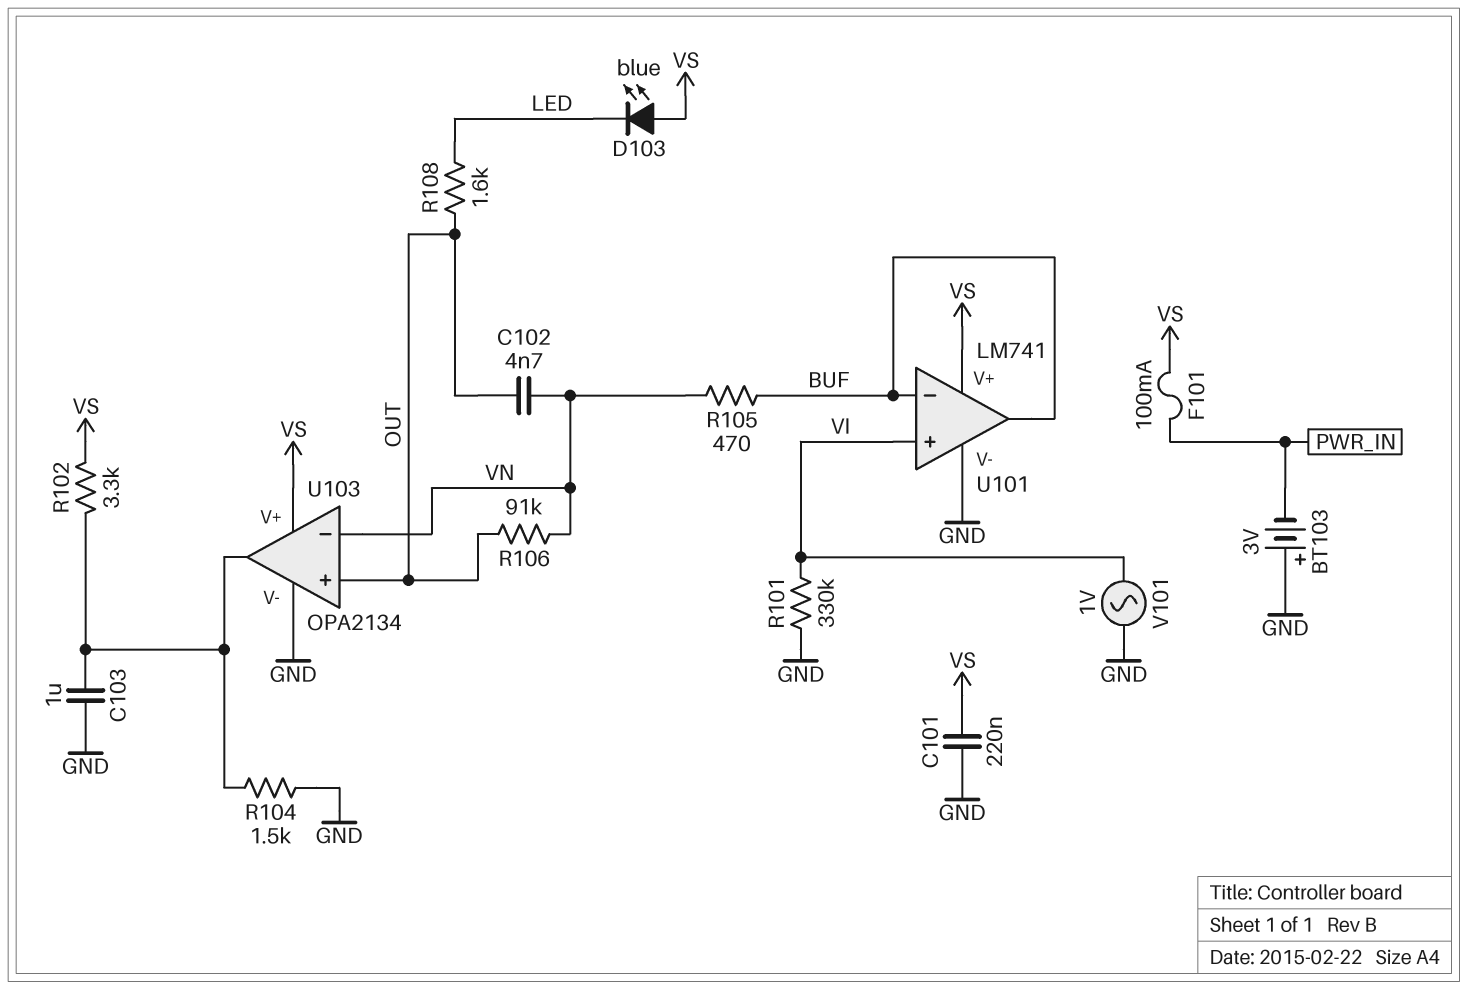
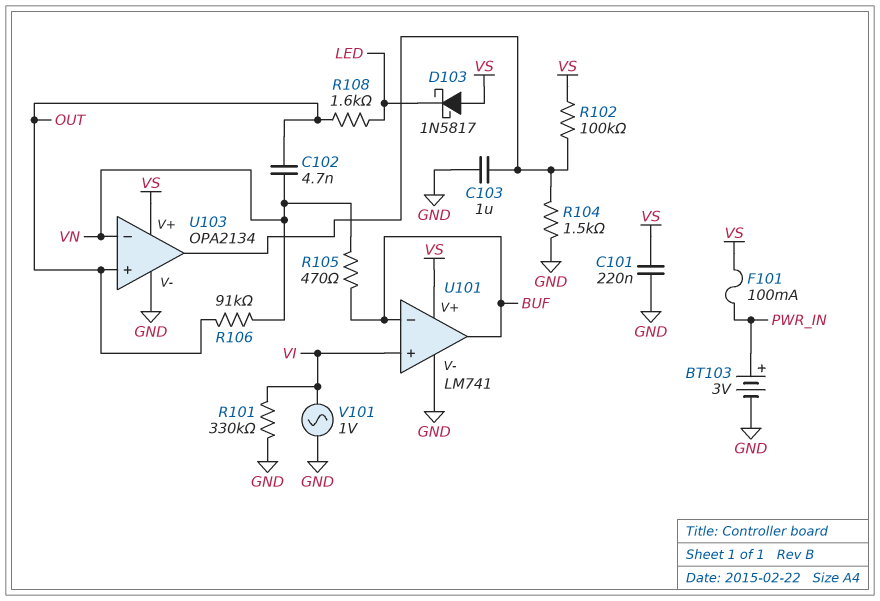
BT103: 3V (plus GND, minus PWR_IN) -> 3V (plus PWR_IN, minus GND)
D103: LED blue (A VS, K LED) -> schottky 1N5817 (A VS, K LED)
R102: 3.3k (U103/out, VS) -> 100k (U103/out, VS)

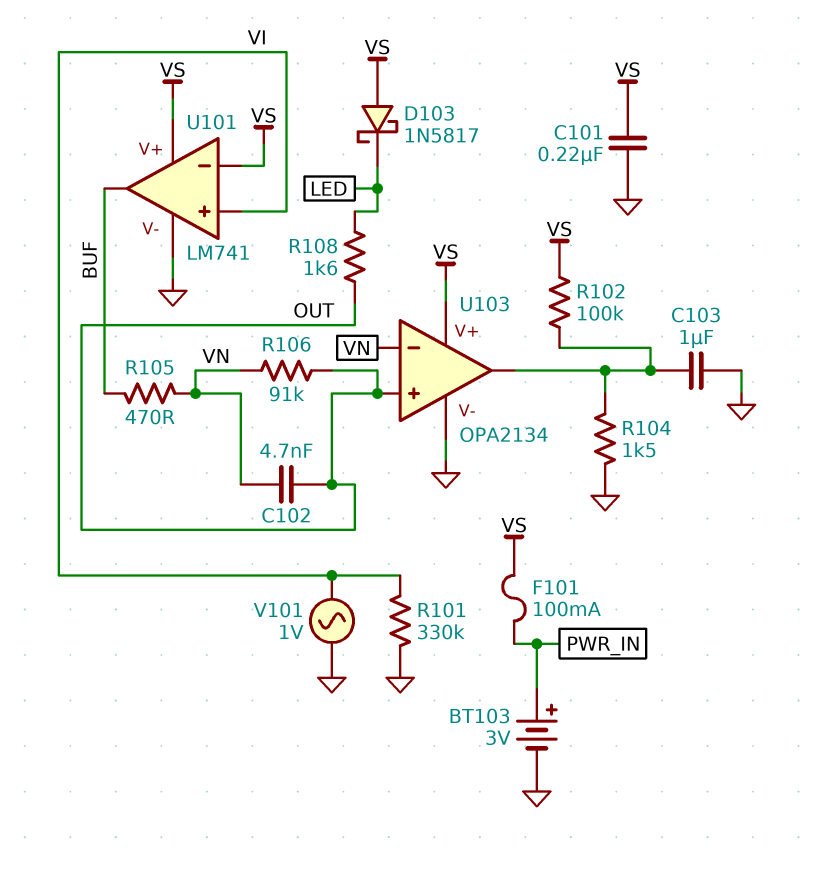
U101 pin in-: BUF -> VS

